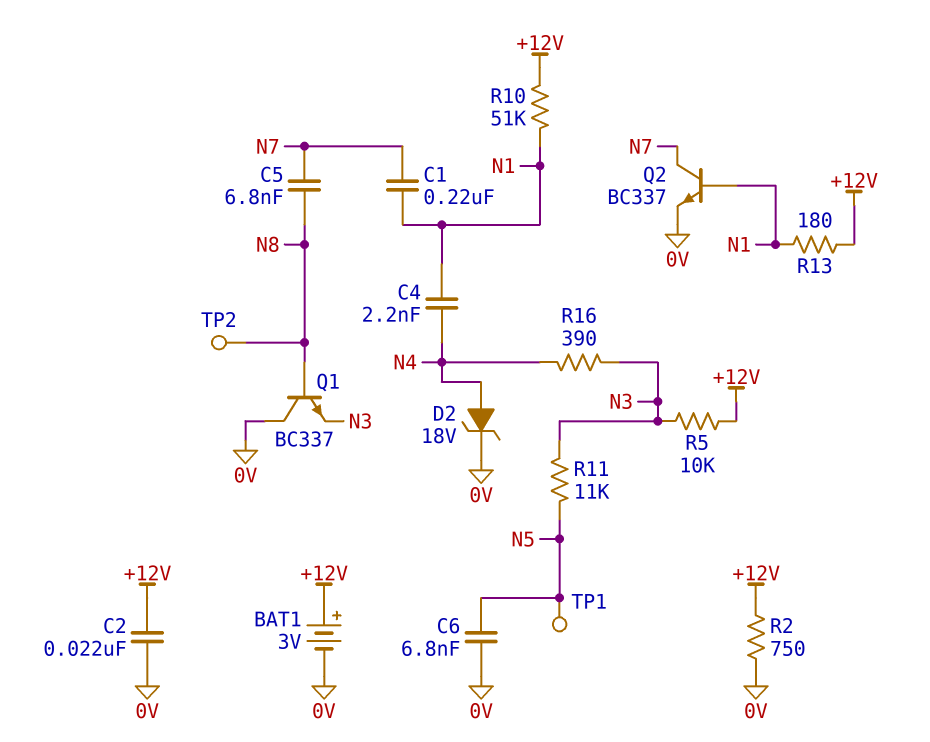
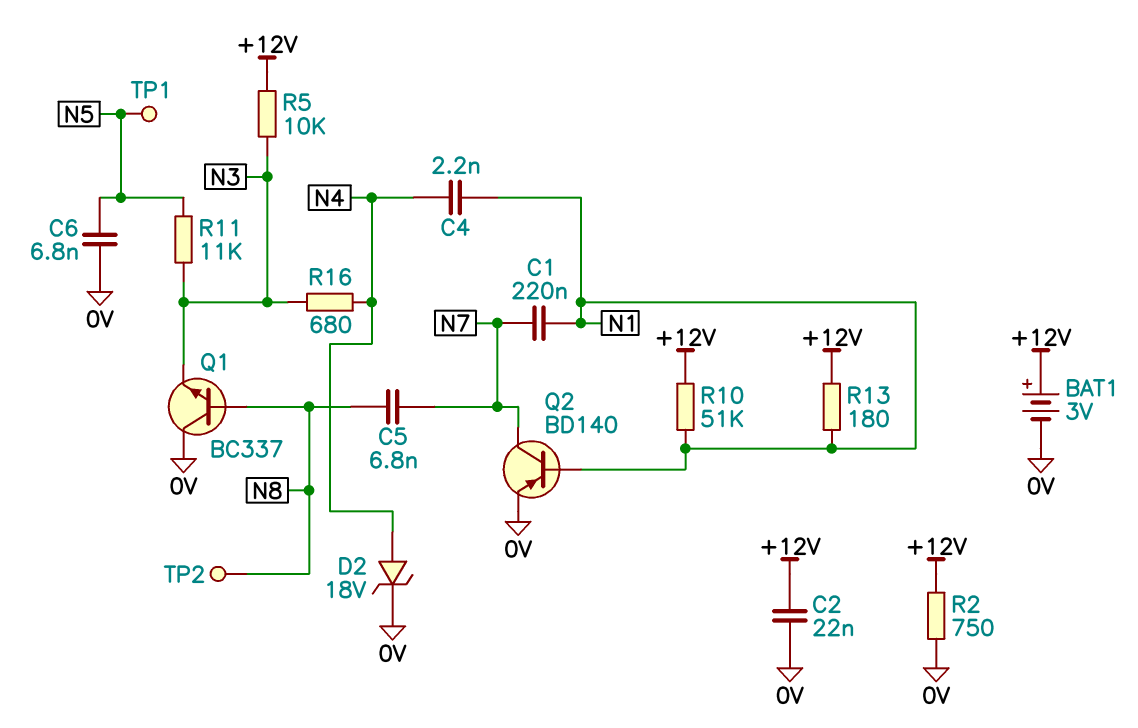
Q2: NPN BC337 (B N1, C N7, E 0V) -> PNP BD140 (B N1, C N7, E 0V)
R16: 390 (N3, N4) -> 680 (N3, N4)

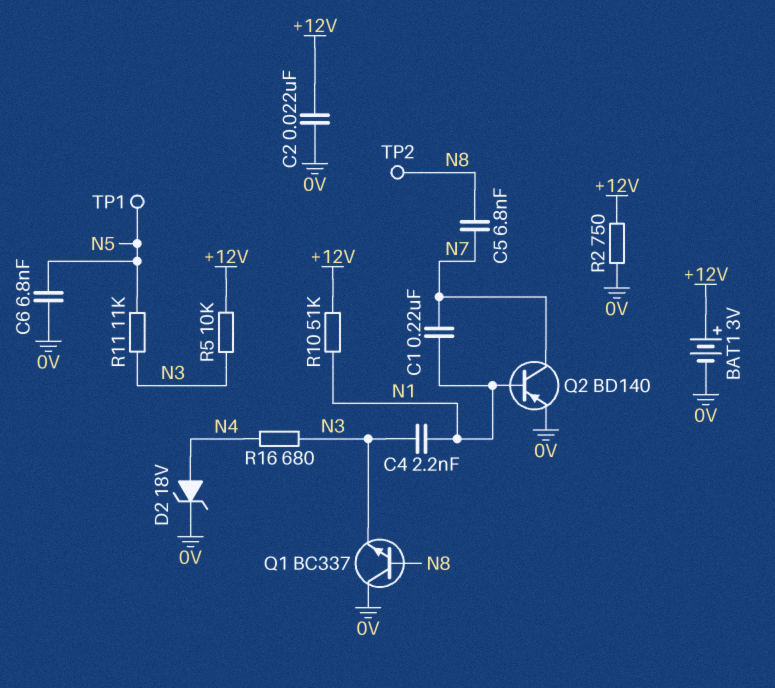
C4: 2.2nF (N1, N4) -> 2.2nF (N1, N3)
R13: 180 (+12V, N1) -> none

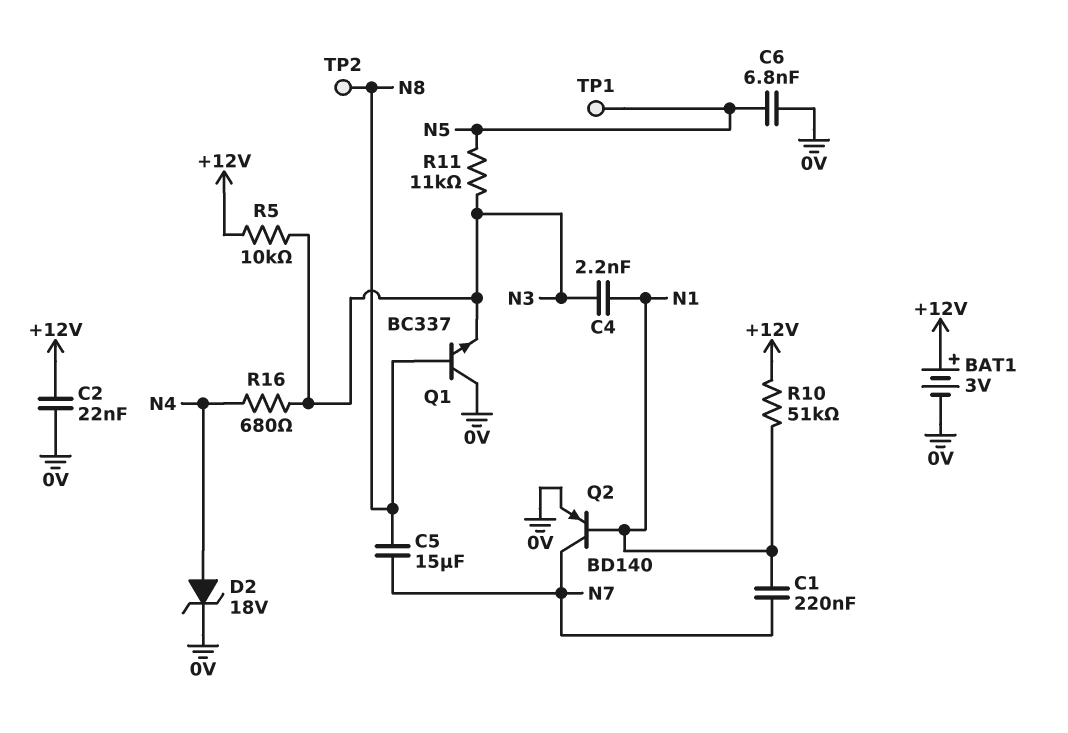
C5: 6.8nF (N7, N8) -> 15uF (N7, N8)
R2: 750 (+12V, 0V) -> none

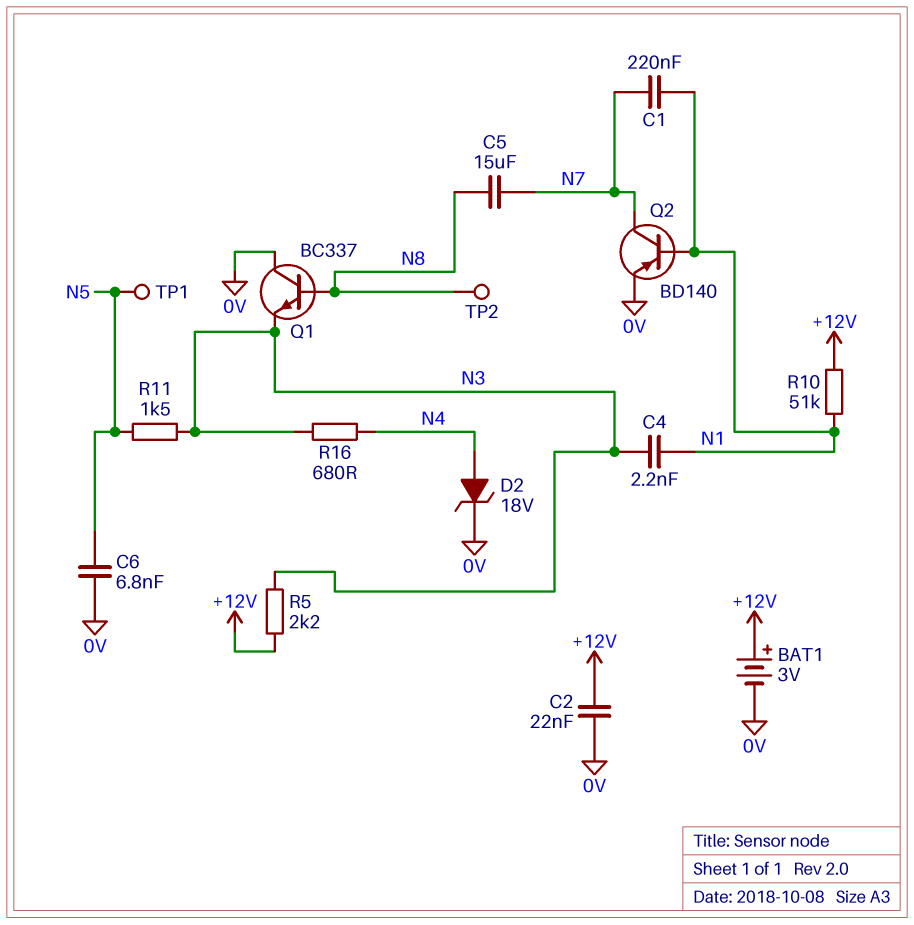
R5: 10k (+12V, N3) -> 2.2k (+12V, N3)
R11: 11k (N3, N5) -> 1.5k (N3, N5)

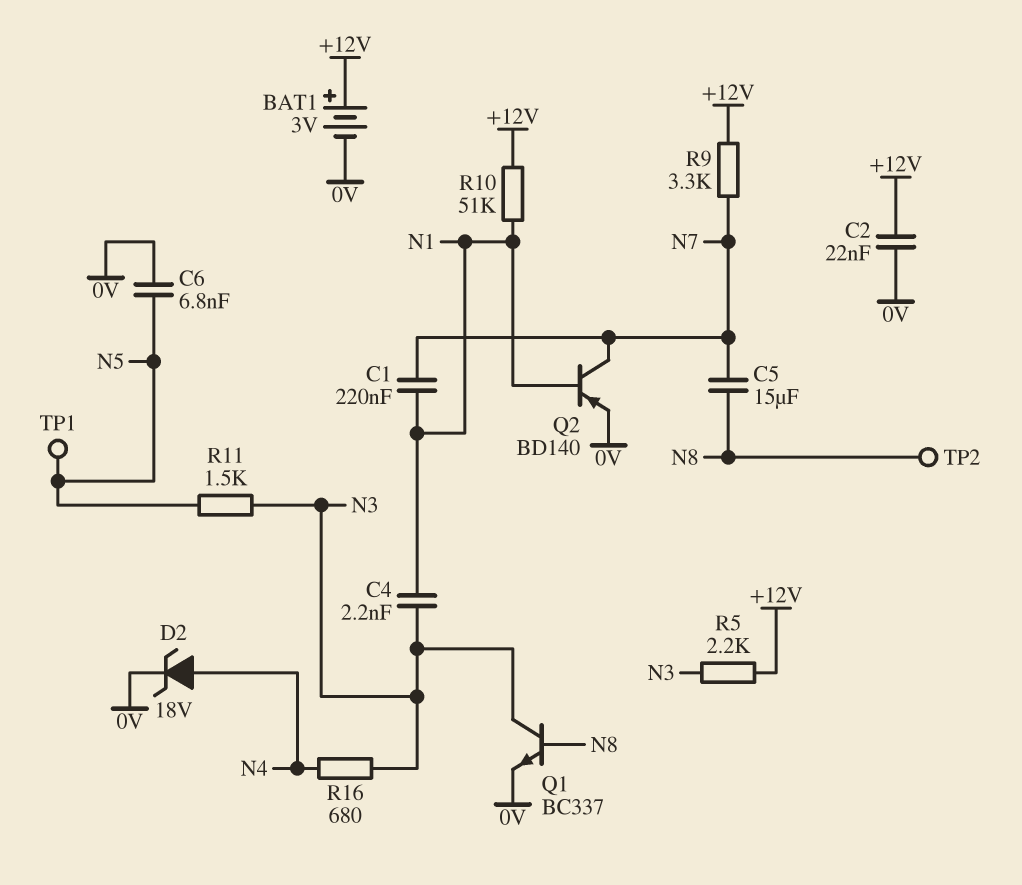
Q1: NPN BC337 (B N8, C 0V, E N3) -> NPN BC337 (B N8, C N3, E 0V)
R9: none -> 3.3k (+12V, N7)

